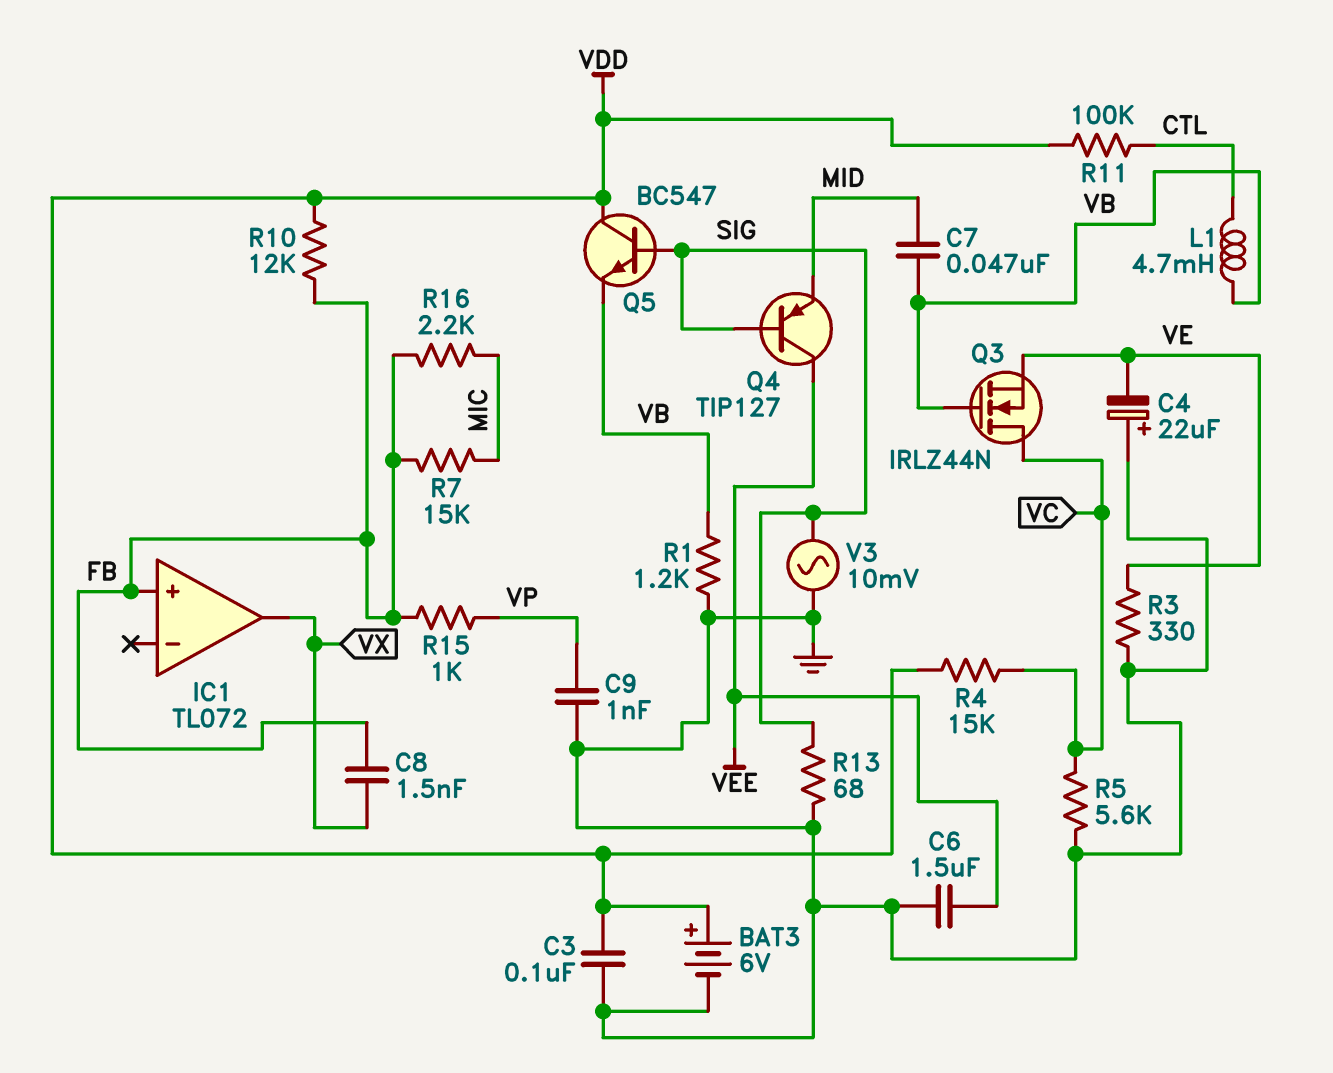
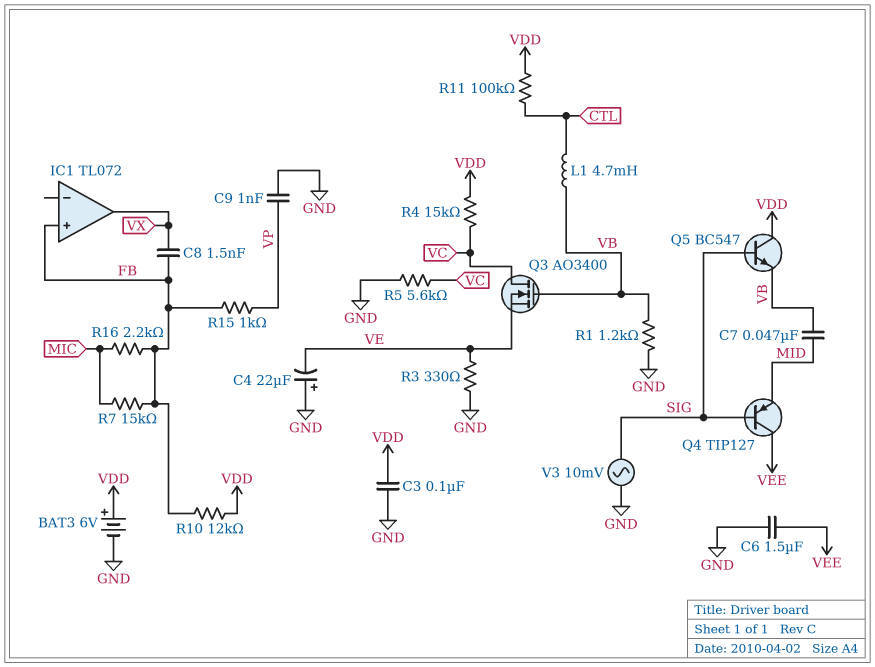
Q3: NMOS IRLZ44N (G VB, D VC, S VE) -> NMOS AO3400 (G VB, D VC, S VE)
R13: 68 (GND, SIG) -> none

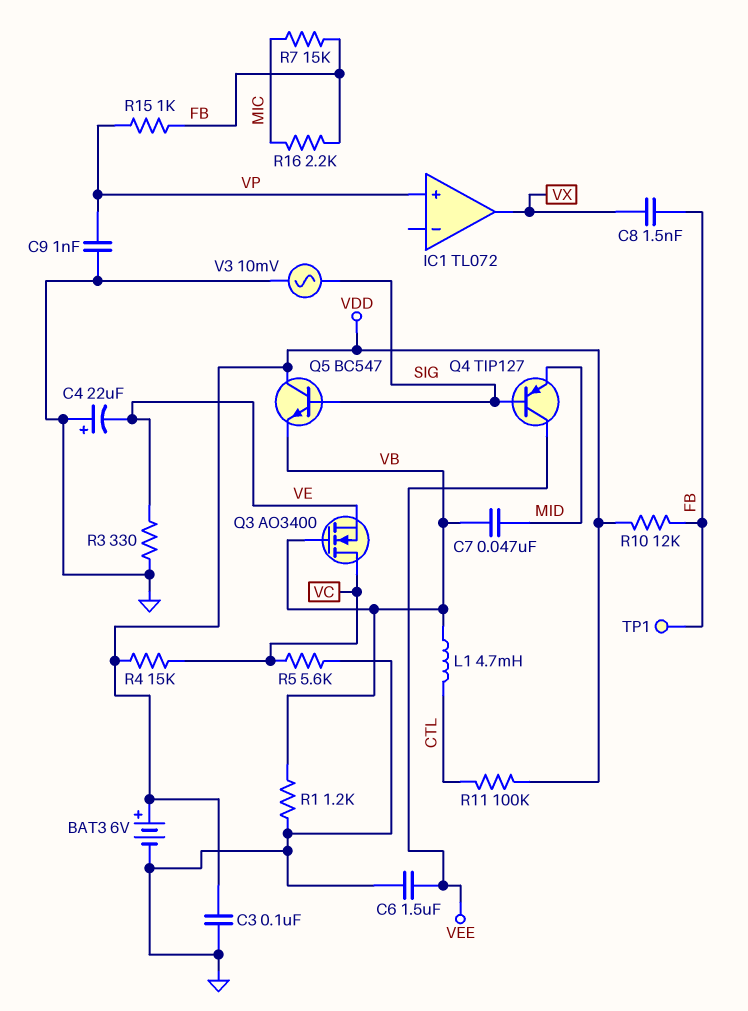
IC1 pin in+: FB -> VP
TP1: none -> test point (FB)

